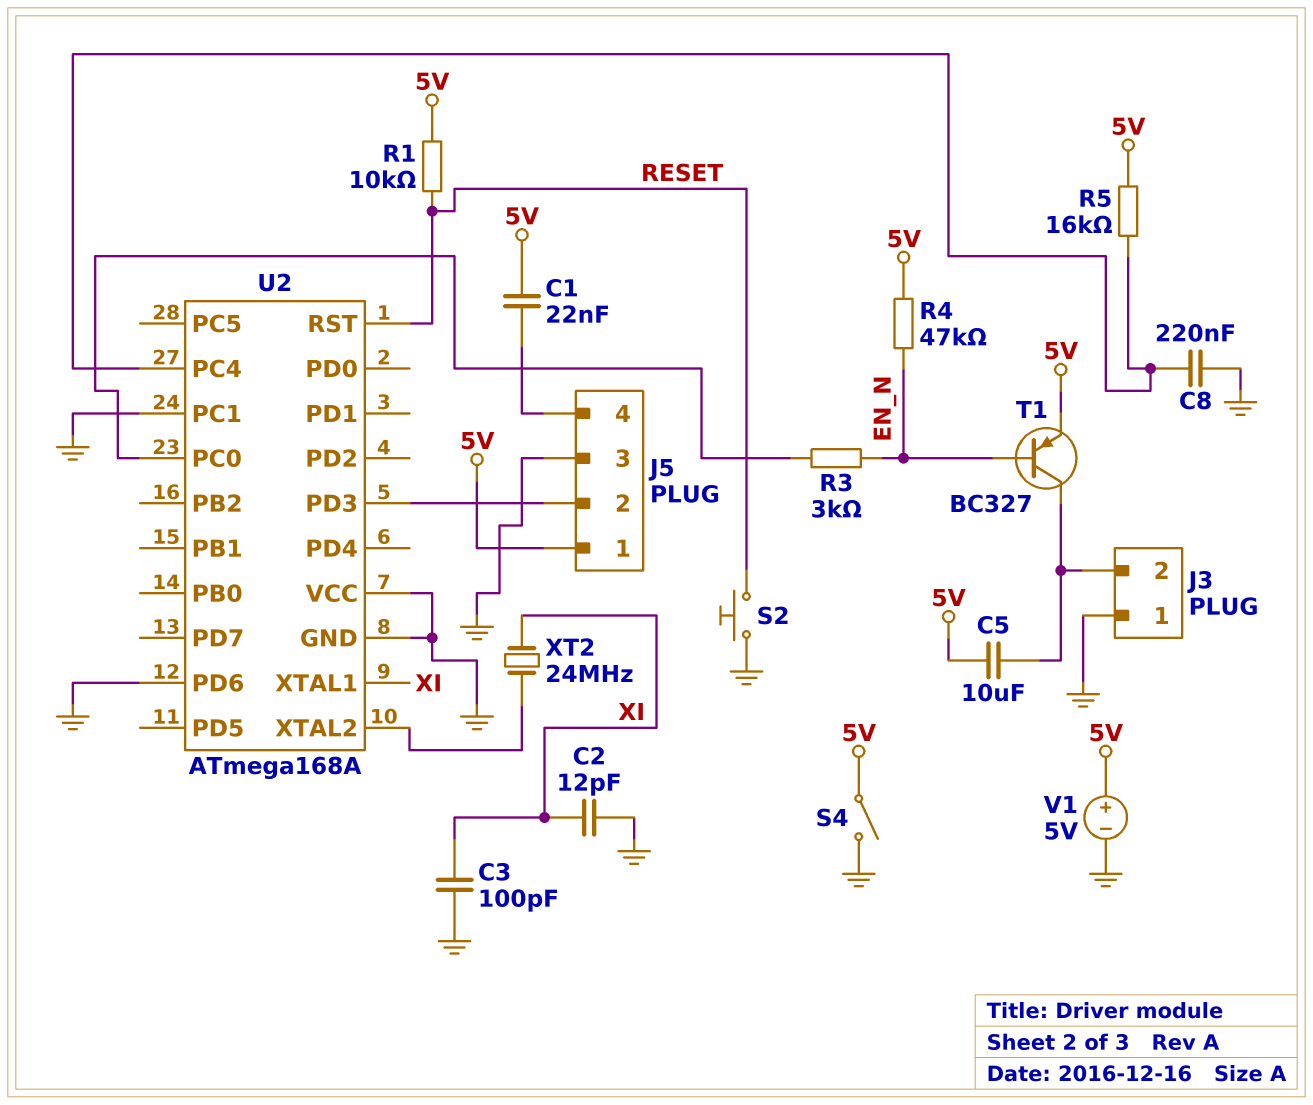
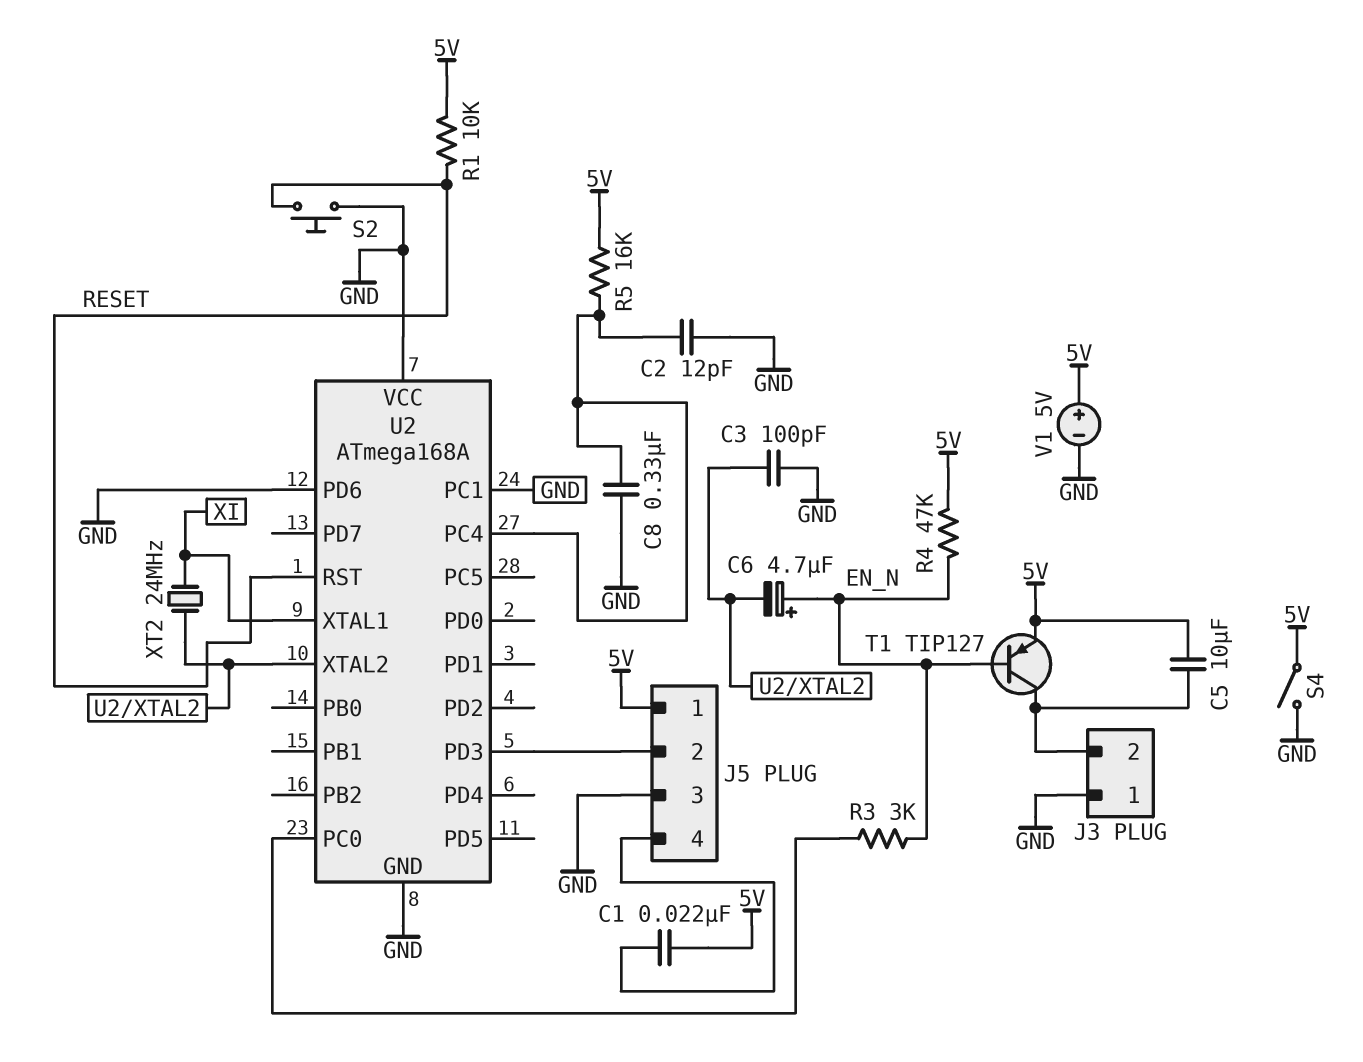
C2: 12pF (GND, XI) -> 12pF (GND, U2/PC4)
C3: 100pF (GND, XI) -> 100pF (GND, U2/XTAL2)
C6: none -> 4.7uF (plus EN_N, minus U2/XTAL2)
C8: 220nF (GND, U2/PC4) -> 330nF (GND, U2/PC4)
T1: PNP BC327 (B EN_N, C J3/2, E 5V) -> PNP TIP127 (B EN_N, C J3/2, E 5V)

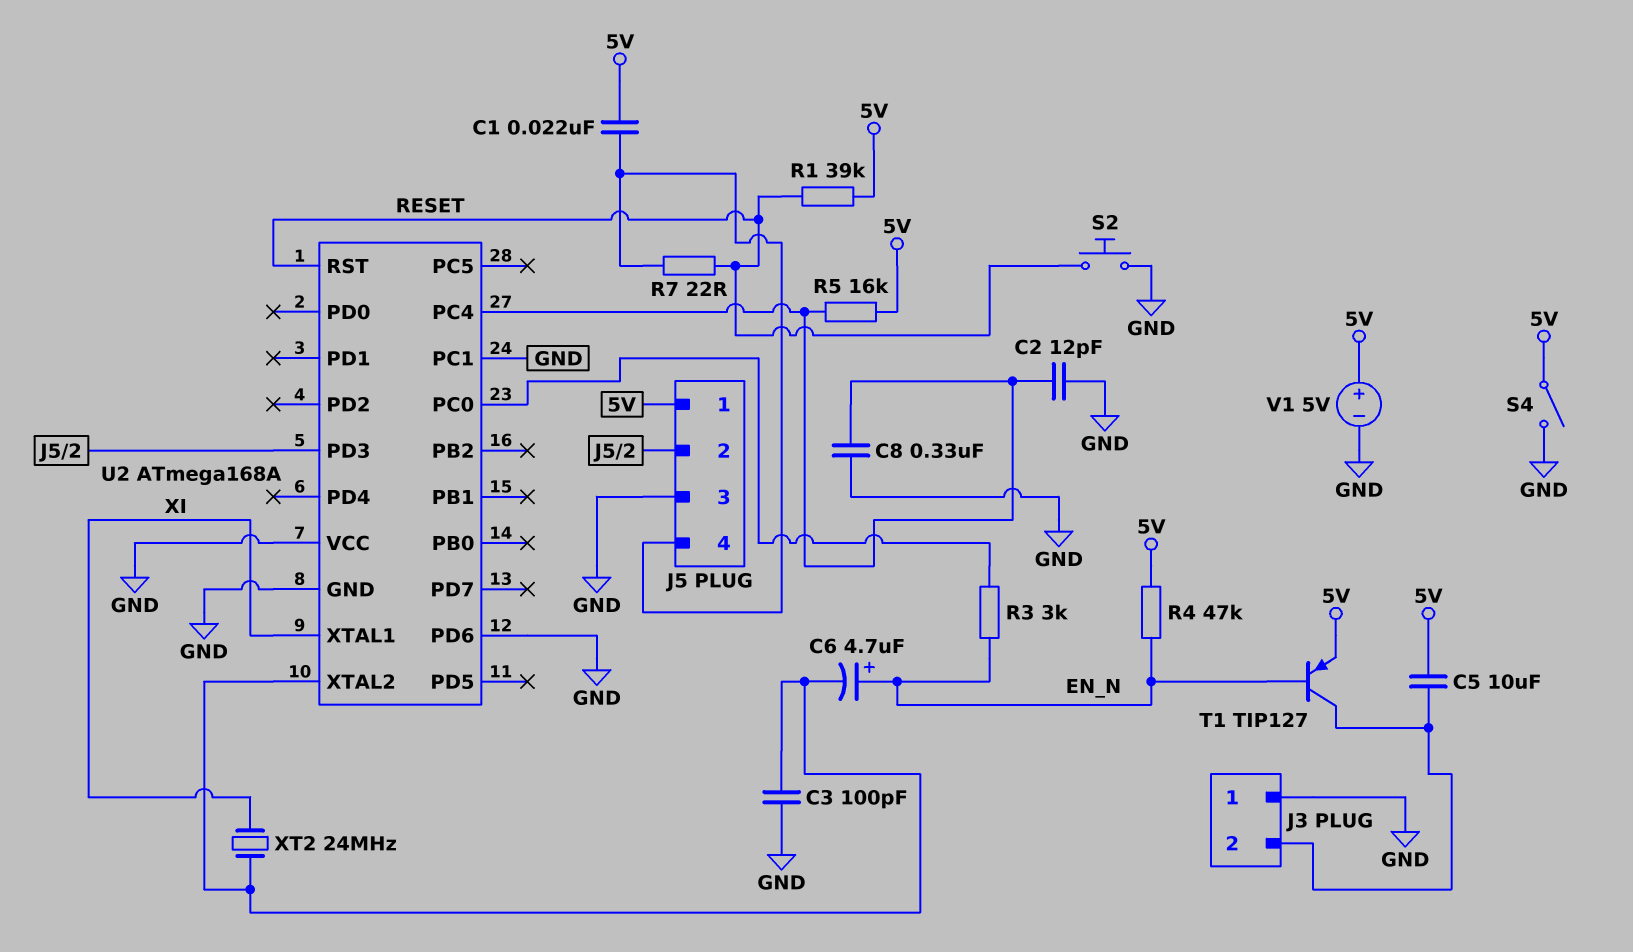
R1: 10k (5V, RESET) -> 39k (5V, RESET)
R7: none -> 22 (J5/4, RESET)

